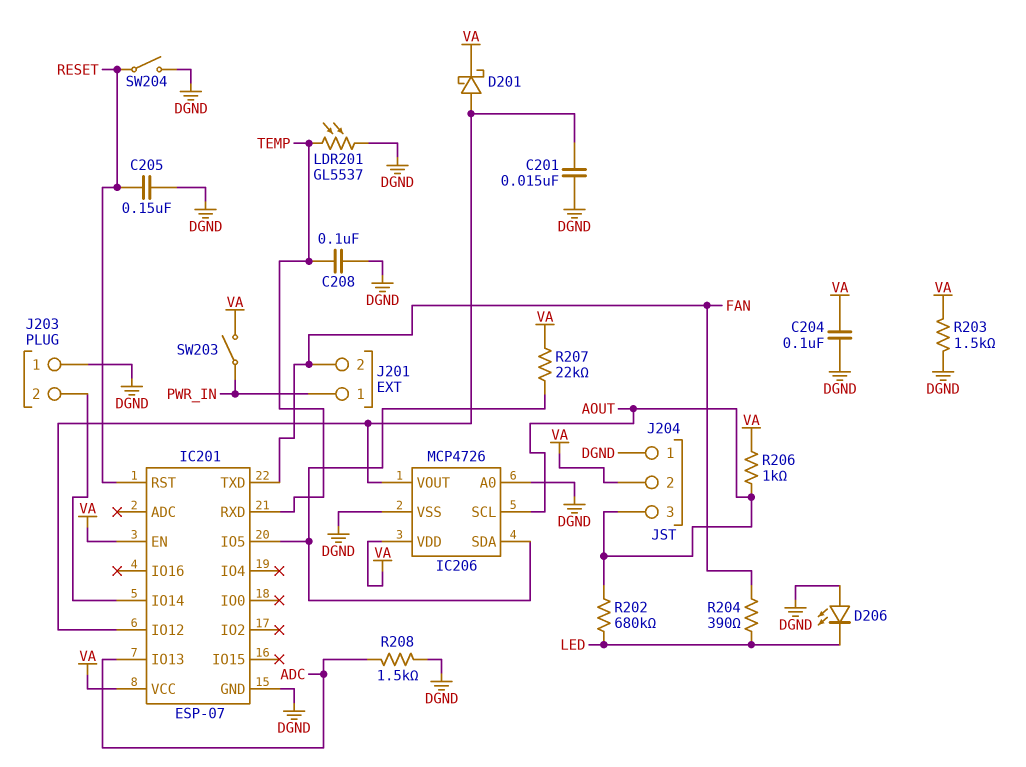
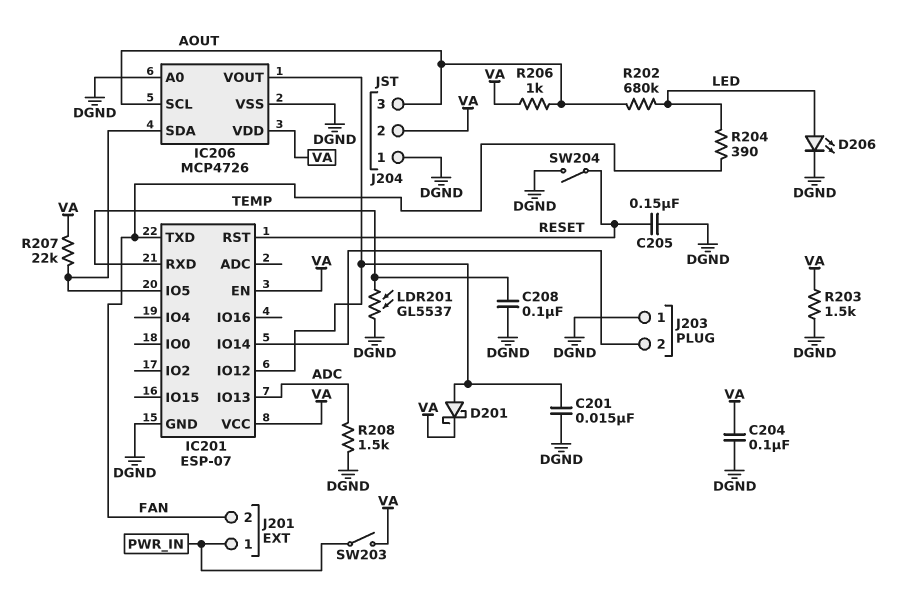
D206: LED (A DGND, K LED) -> LED (A LED, K DGND)

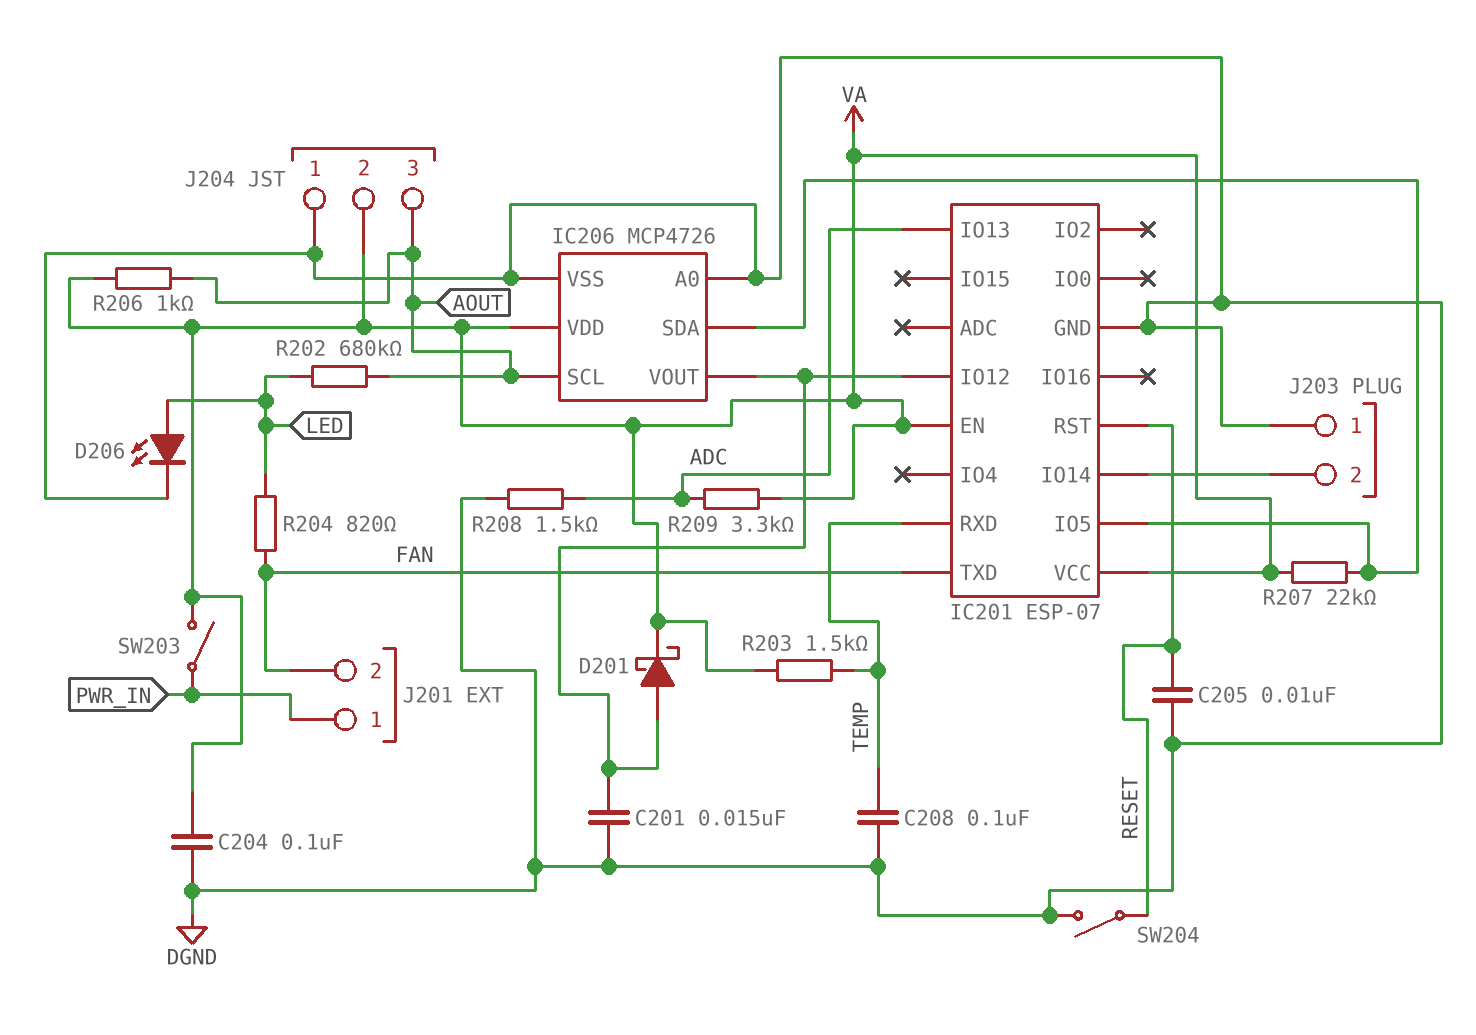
C205: 150nF (DGND, RESET) -> 10nF (DGND, RESET)
LDR201: GL5537 (DGND, TEMP) -> none
R203: 1.5k (DGND, VA) -> 1.5k (TEMP, VA)
R204: 390 (FAN, LED) -> 820 (FAN, LED)
R209: none -> 3.3k (ADC, VA)

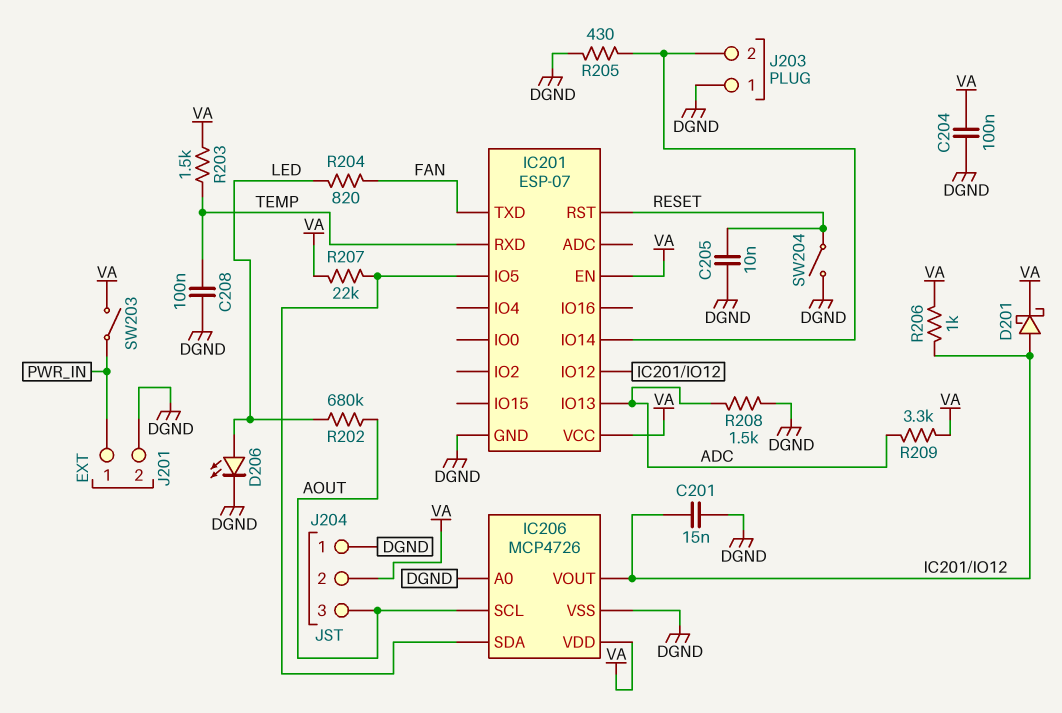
J201 pin 2: FAN -> DGND
R205: none -> 430 (DGND, IC201/IO14)
R206: 1k (AOUT, VA) -> 1k (IC201/IO12, VA)

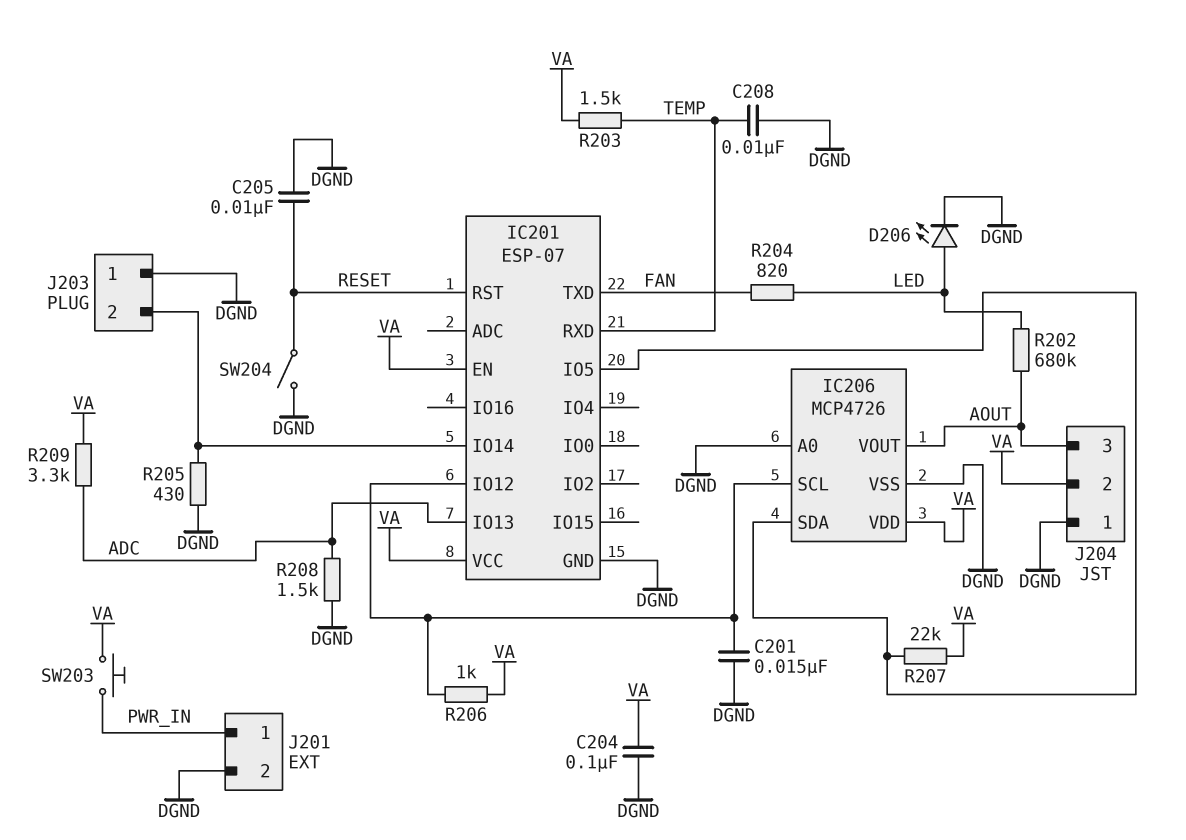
C208: 100nF (DGND, TEMP) -> 10nF (DGND, TEMP)
D201: schottky (A IC201/IO12, K VA) -> none
IC206 pin SCL: AOUT -> IC201/IO12
IC206 pin VOUT: IC201/IO12 -> AOUT
SW203: switch (PWR_IN, VA) -> button (PWR_IN, VA)

